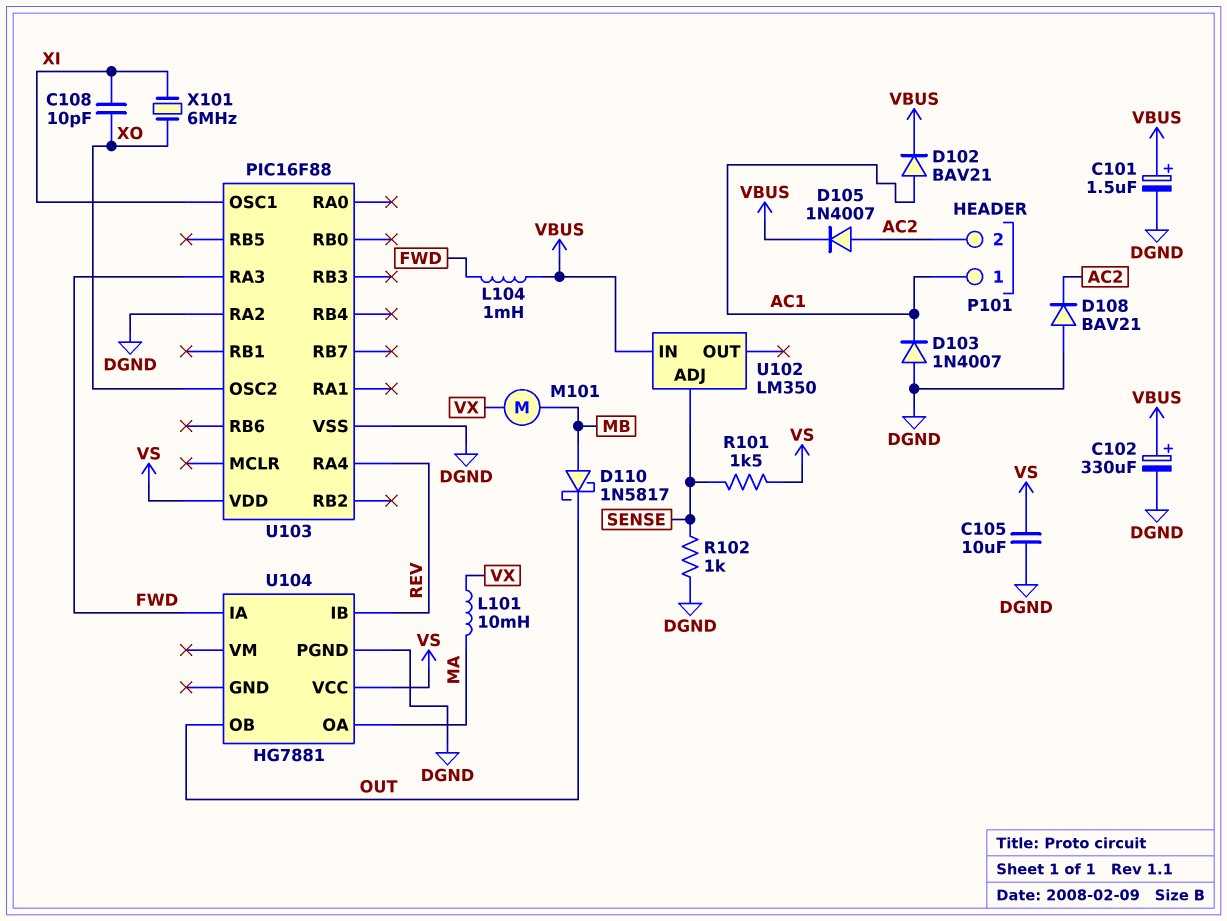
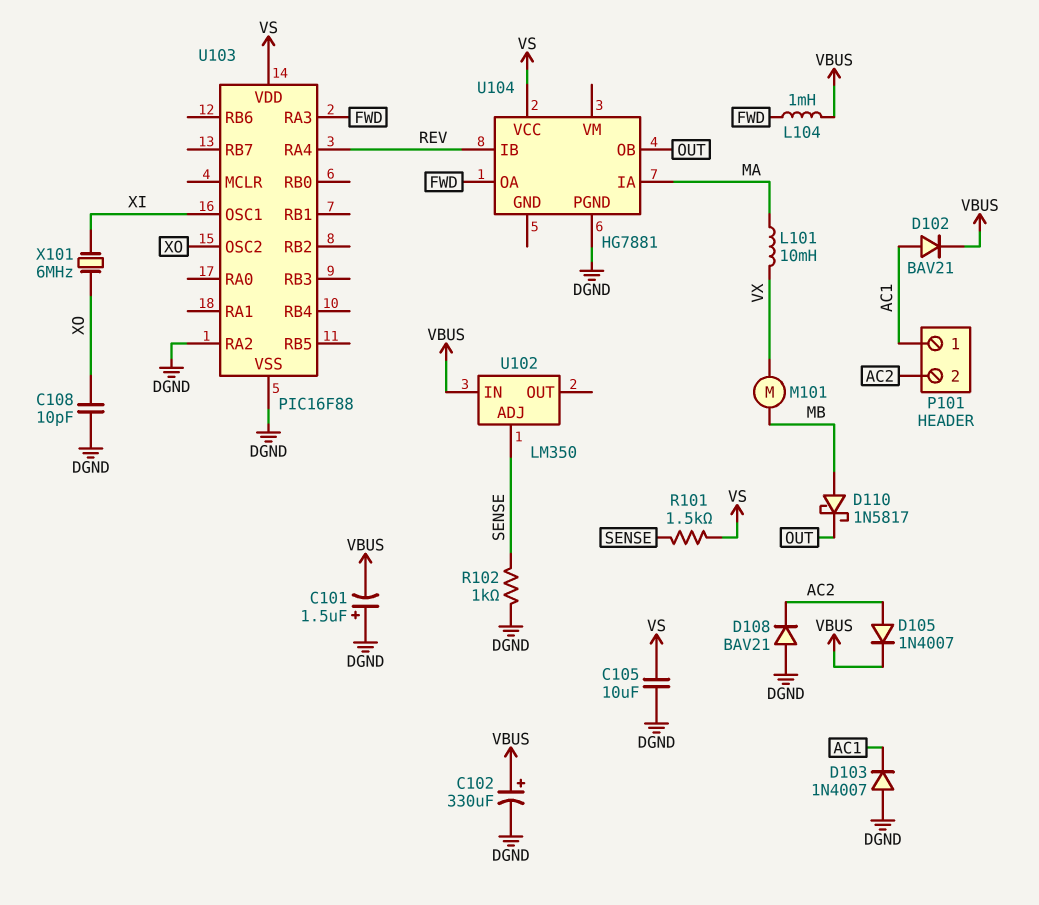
C101: 1.5uF (plus VBUS, minus DGND) -> 1.5uF (plus DGND, minus VBUS)
C108: 10pF (XI, XO) -> 10pF (DGND, XO)
U104 pin IA: FWD -> MA
U104 pin OA: MA -> FWD

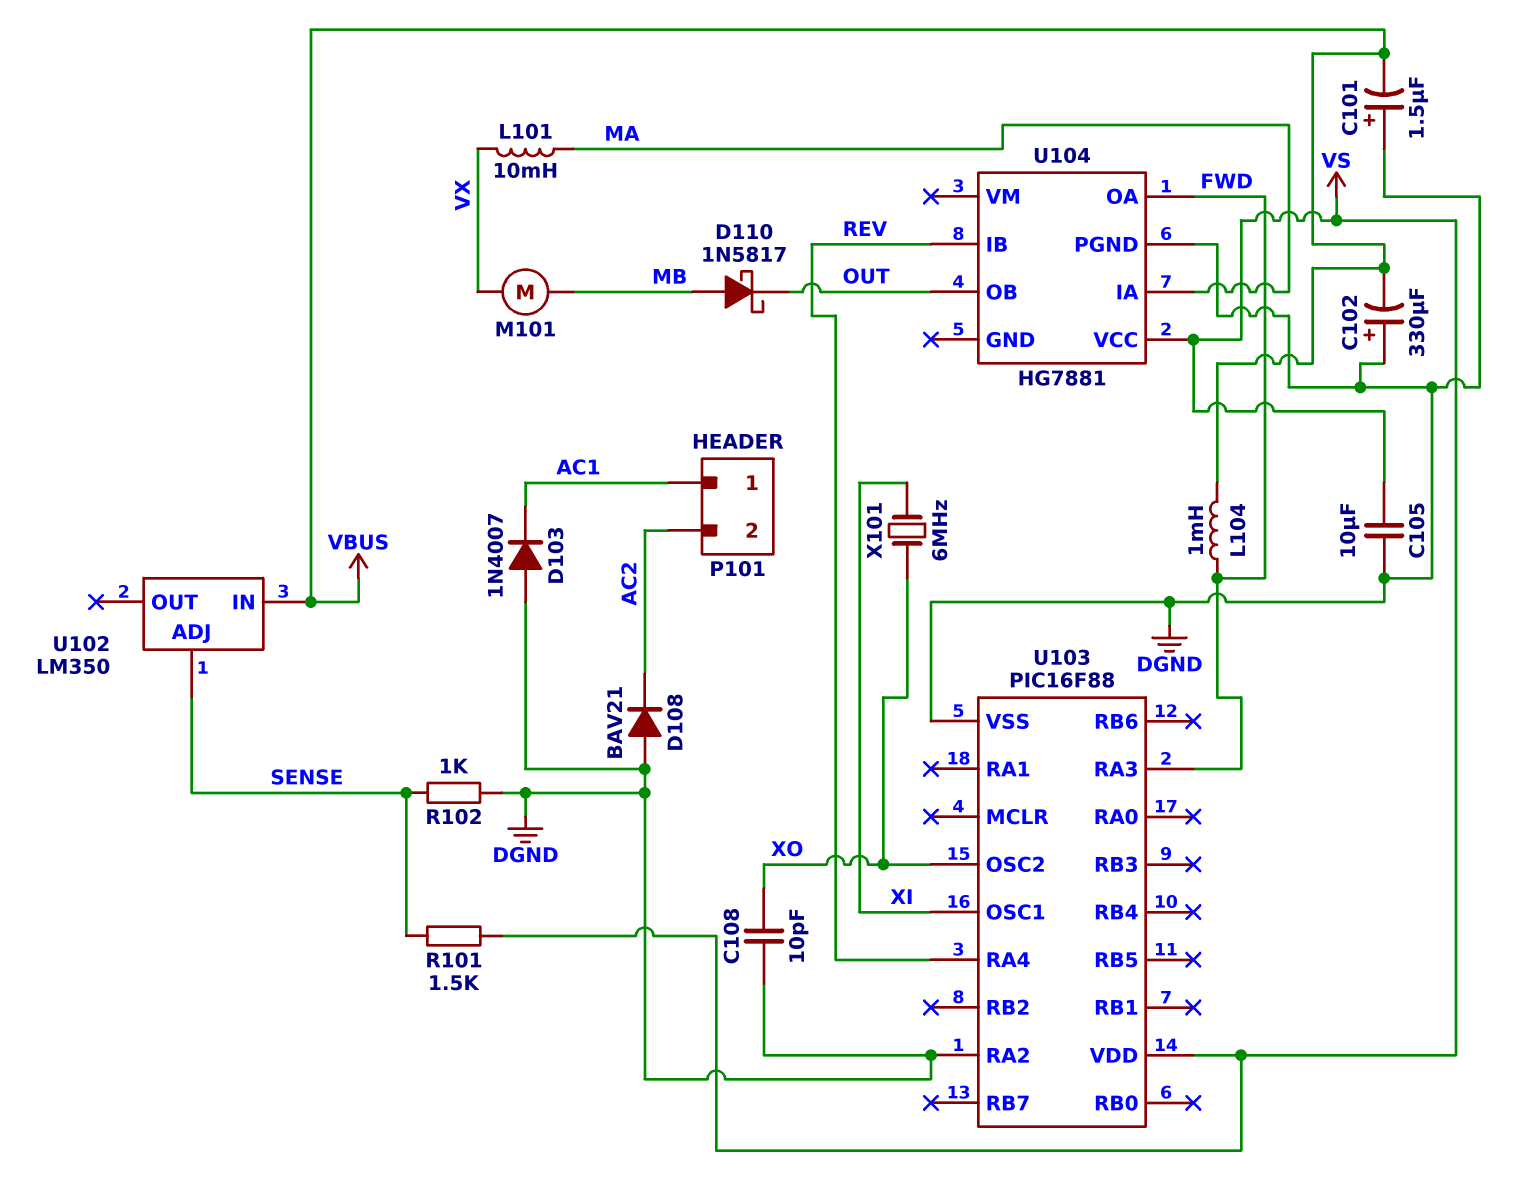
C102: 330uF (plus VBUS, minus DGND) -> 330uF (plus DGND, minus VBUS)
D102: diode BAV21 (A AC1, K VBUS) -> none
D105: diode 1N4007 (A AC2, K VBUS) -> none

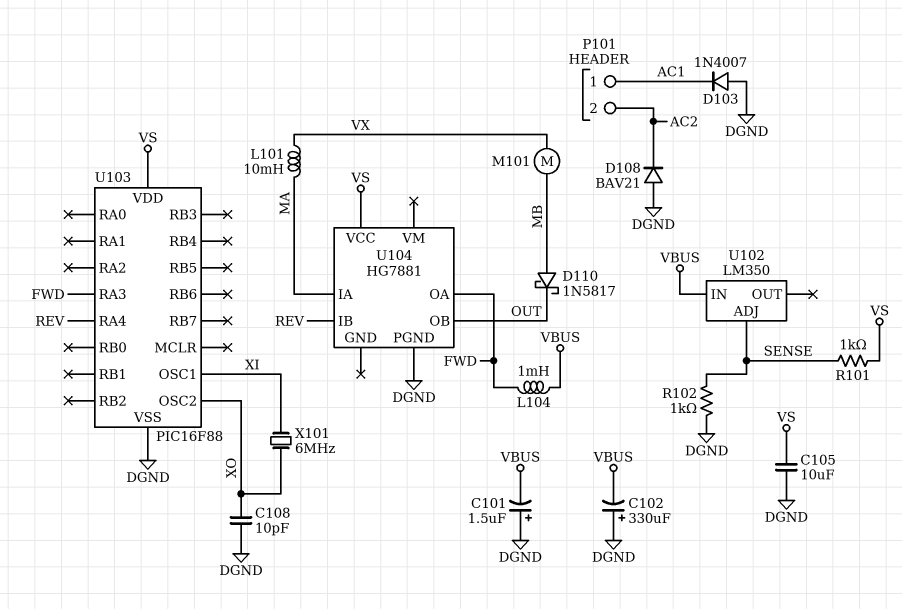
R101: 1.5k (SENSE, VS) -> 1k (SENSE, VS)
U103 pin RA2: DGND -> none

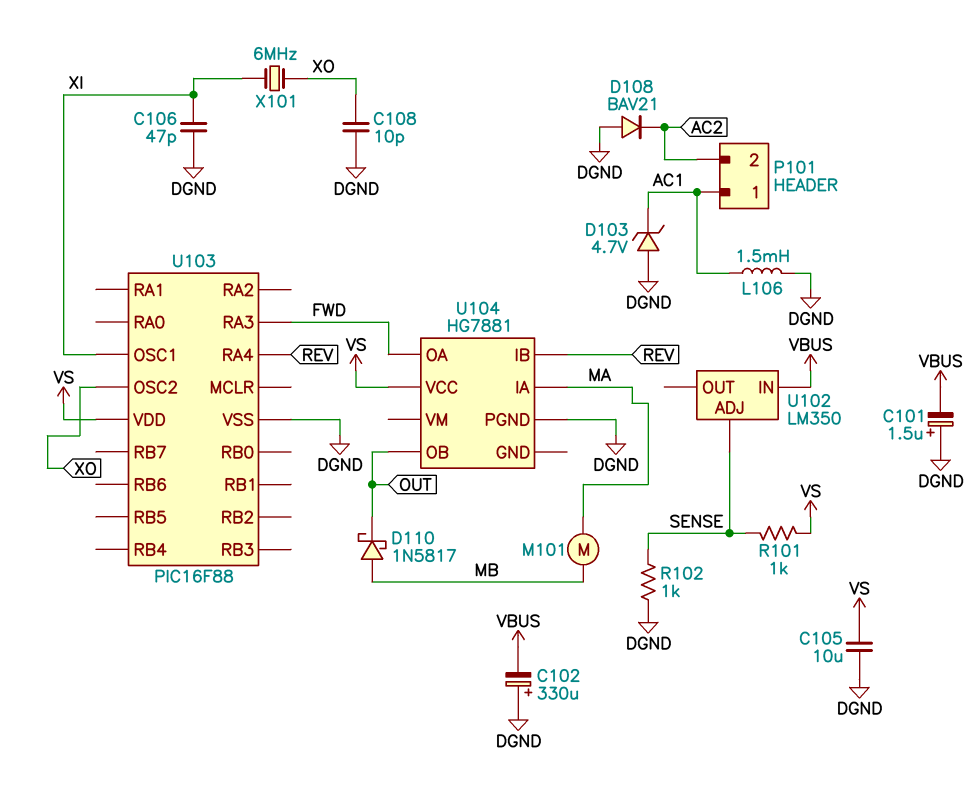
C106: none -> 47pF (DGND, XI)
D103: diode 1N4007 (A DGND, K AC1) -> zener 4.7V (A DGND, K AC1)
L101: 10mH (MA, VX) -> none
L104: 1mH (FWD, VBUS) -> none
L106: none -> 1.5mH (AC1, DGND)
M101: motor (MB, VX) -> motor (MA, MB)

